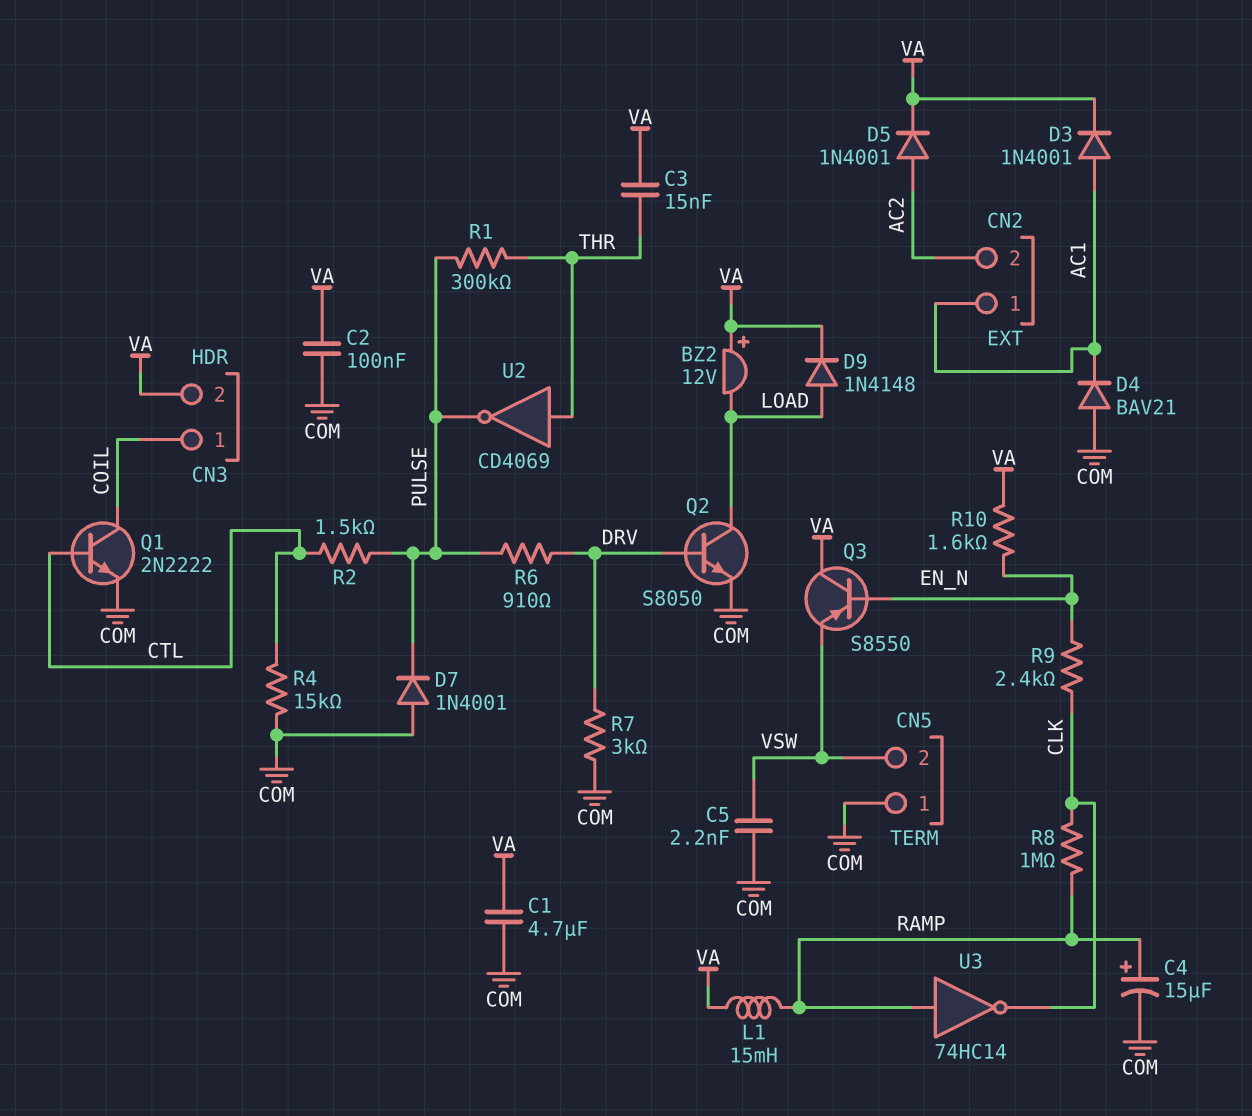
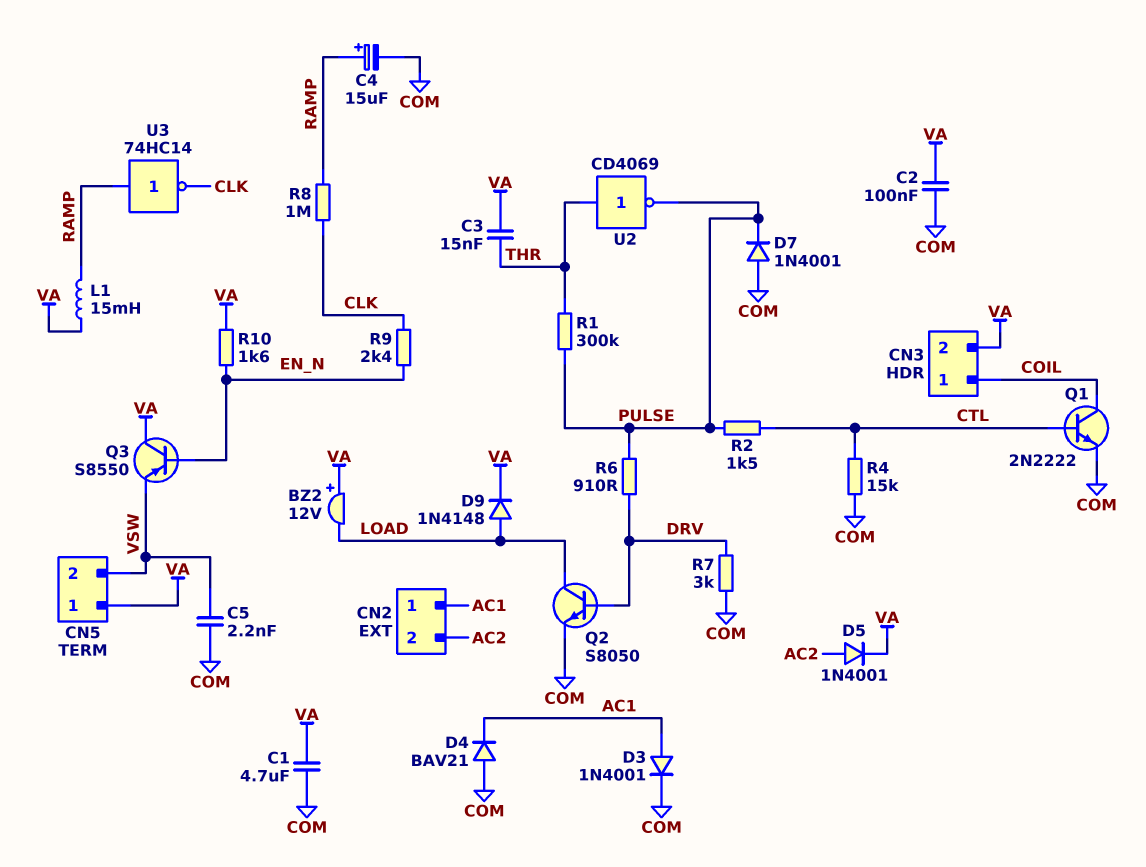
CN5 pin 1: COM -> VA
D3: diode 1N4001 (A AC1, K VA) -> diode 1N4001 (A AC1, K COM)

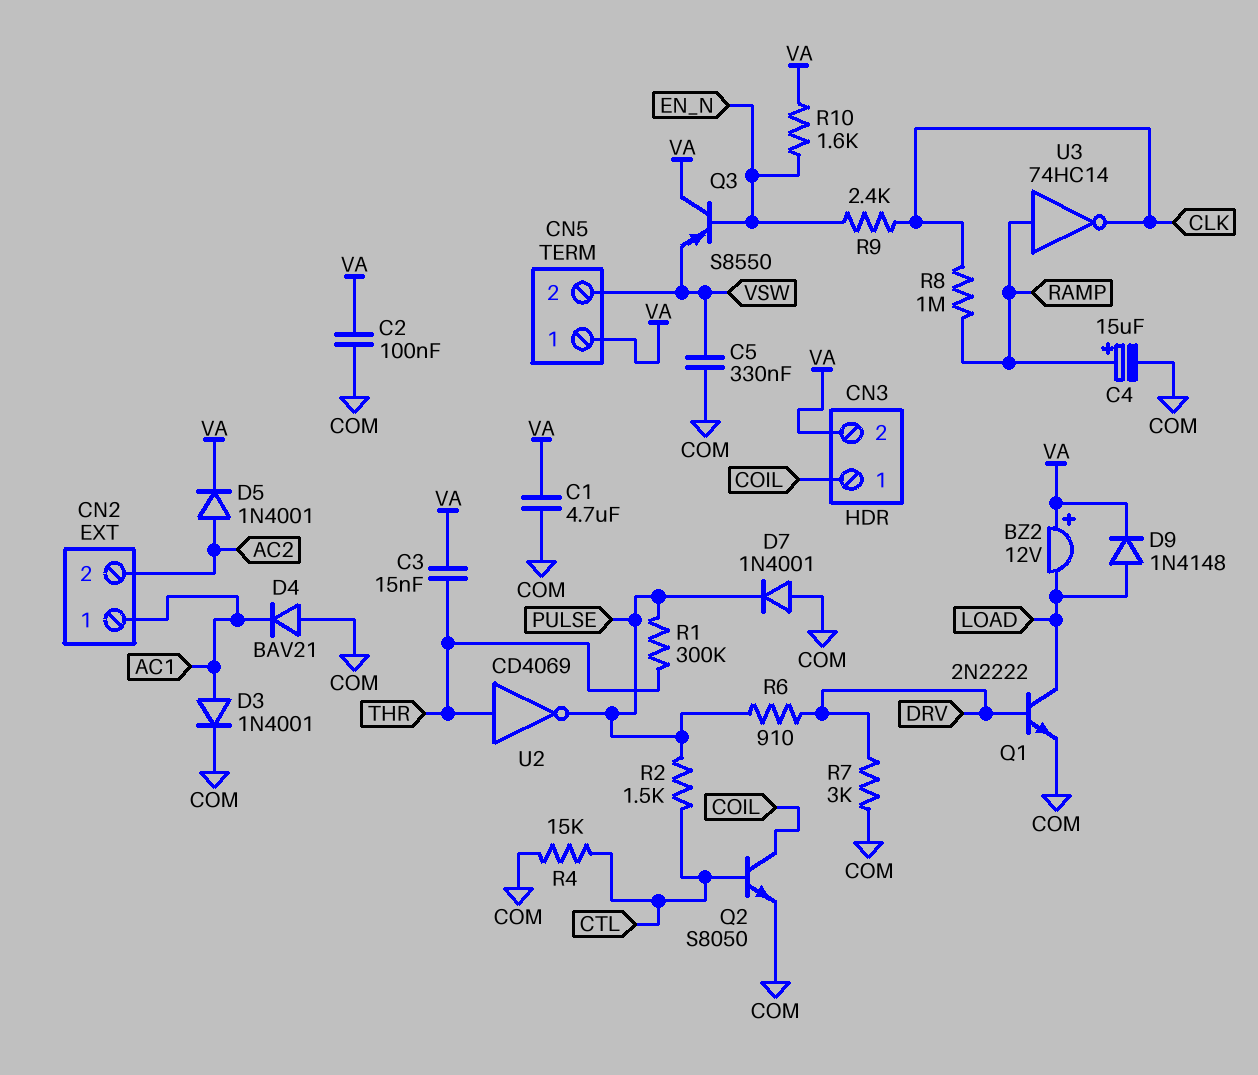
C5: 2.2nF (COM, VSW) -> 330nF (COM, VSW)
L1: 15mH (RAMP, VA) -> none
Q1: NPN 2N2222 (B CTL, C COIL, E COM) -> NPN 2N2222 (B DRV, C LOAD, E COM)
Q2: NPN S8050 (B DRV, C LOAD, E COM) -> NPN S8050 (B CTL, C COIL, E COM)

